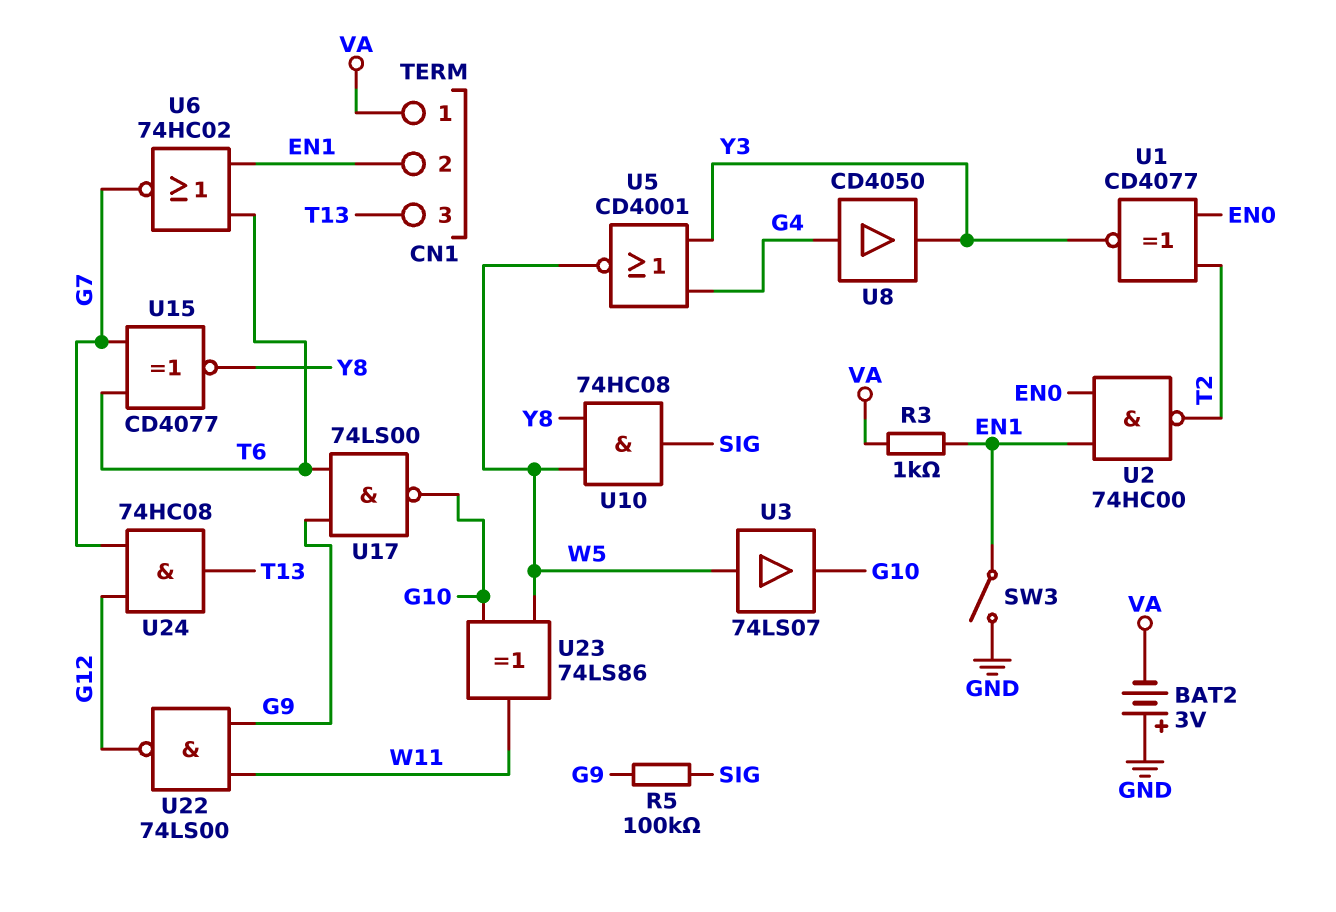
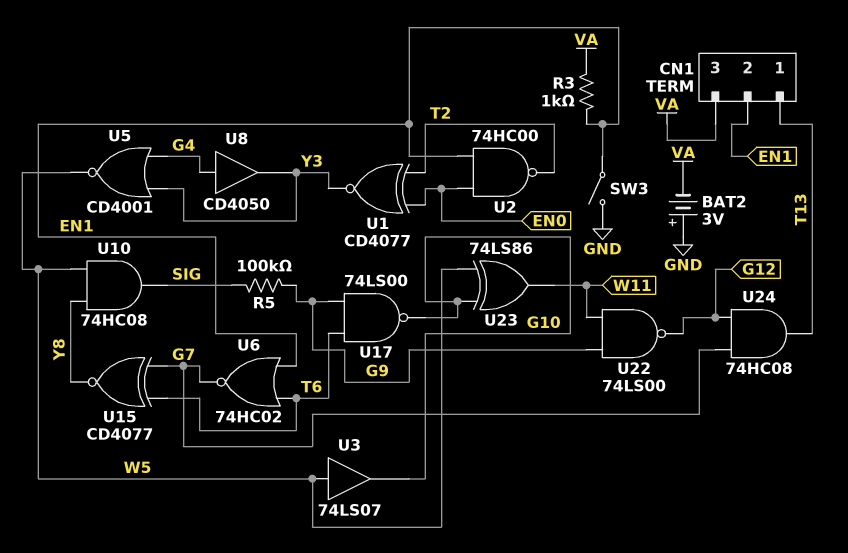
CN1 pin 1: VA -> T13
CN1 pin 3: T13 -> VA

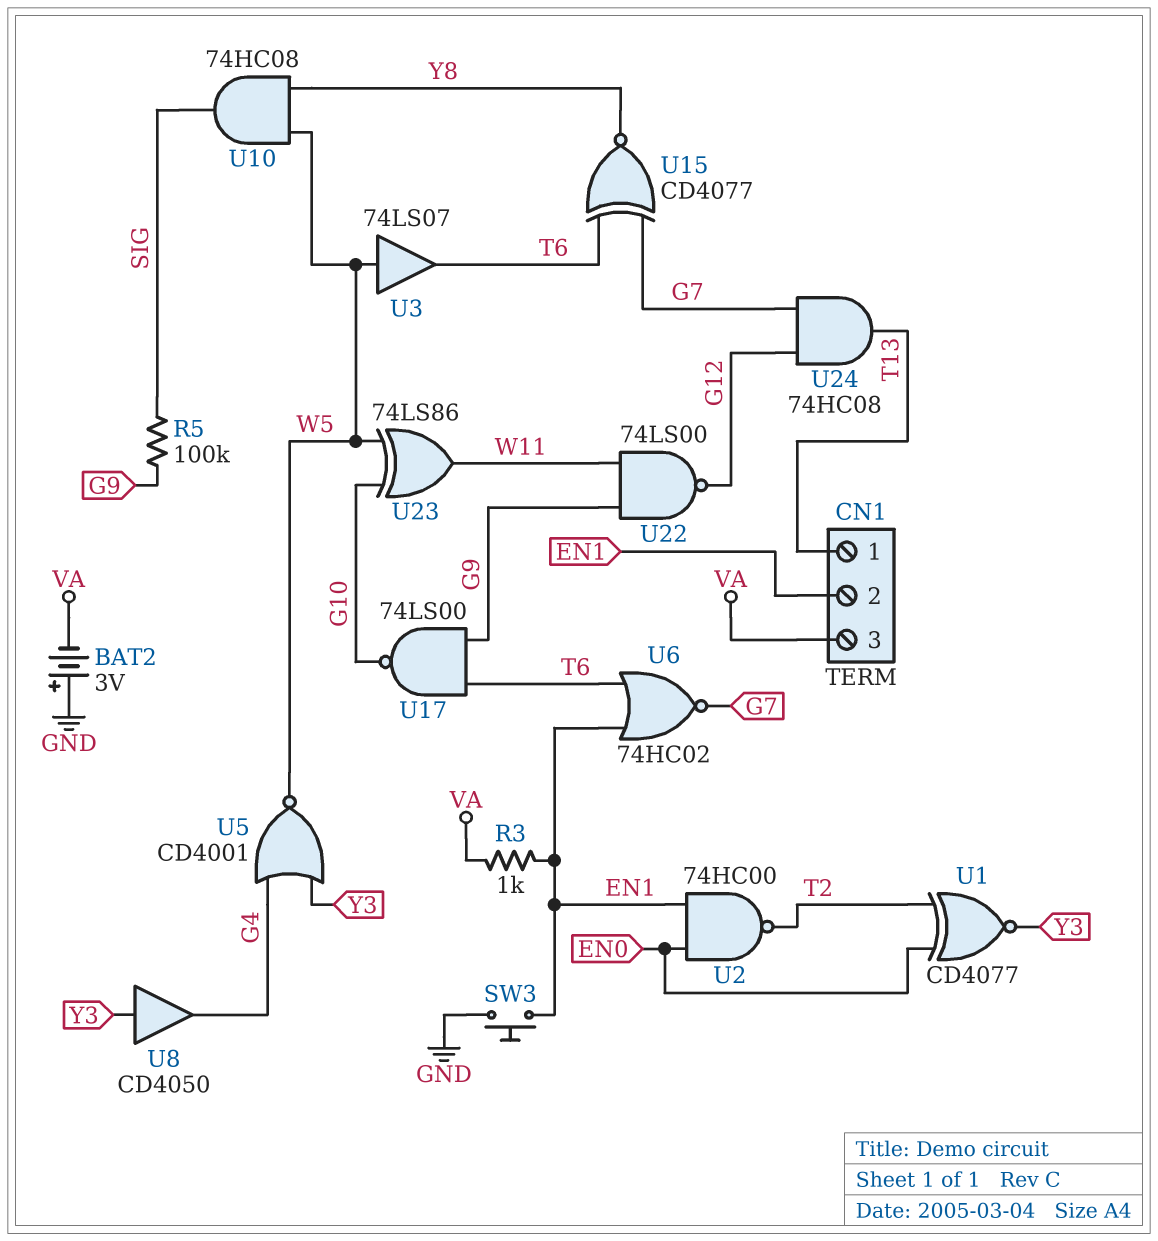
SW3: switch (EN1, GND) -> button (EN1, GND)
U3: buffer 74LS07 (in W5, out G10) -> buffer 74LS07 (in W5, out T6)
U8: buffer CD4050 (in G4, out Y3) -> buffer CD4050 (in Y3, out G4)

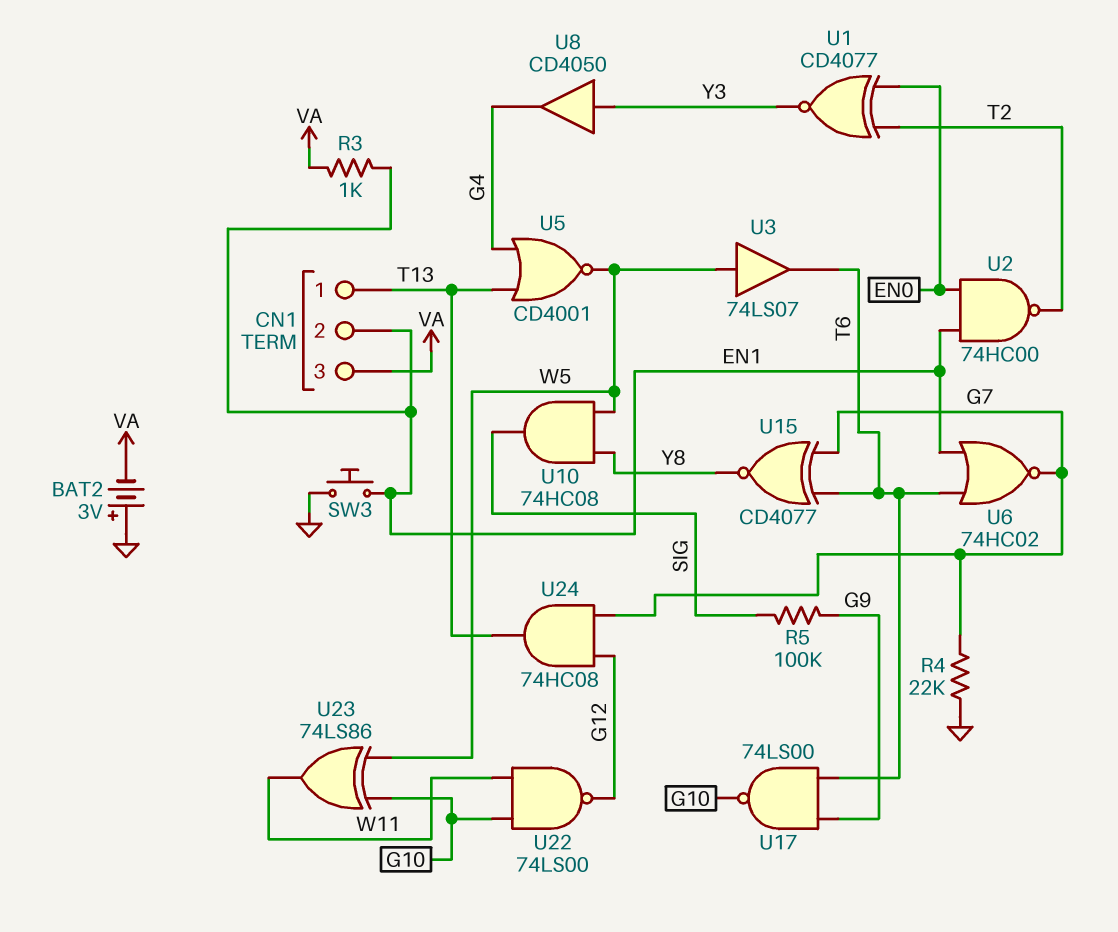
R4: none -> 22k (G7, GND)
U5: NOR CD4001 (in G4, in Y3, out W5) -> NOR CD4001 (in G4, in T13, out W5)
U22: NAND 74LS00 (in G9, in W11, out G12) -> NAND 74LS00 (in G10, in W11, out G12)

